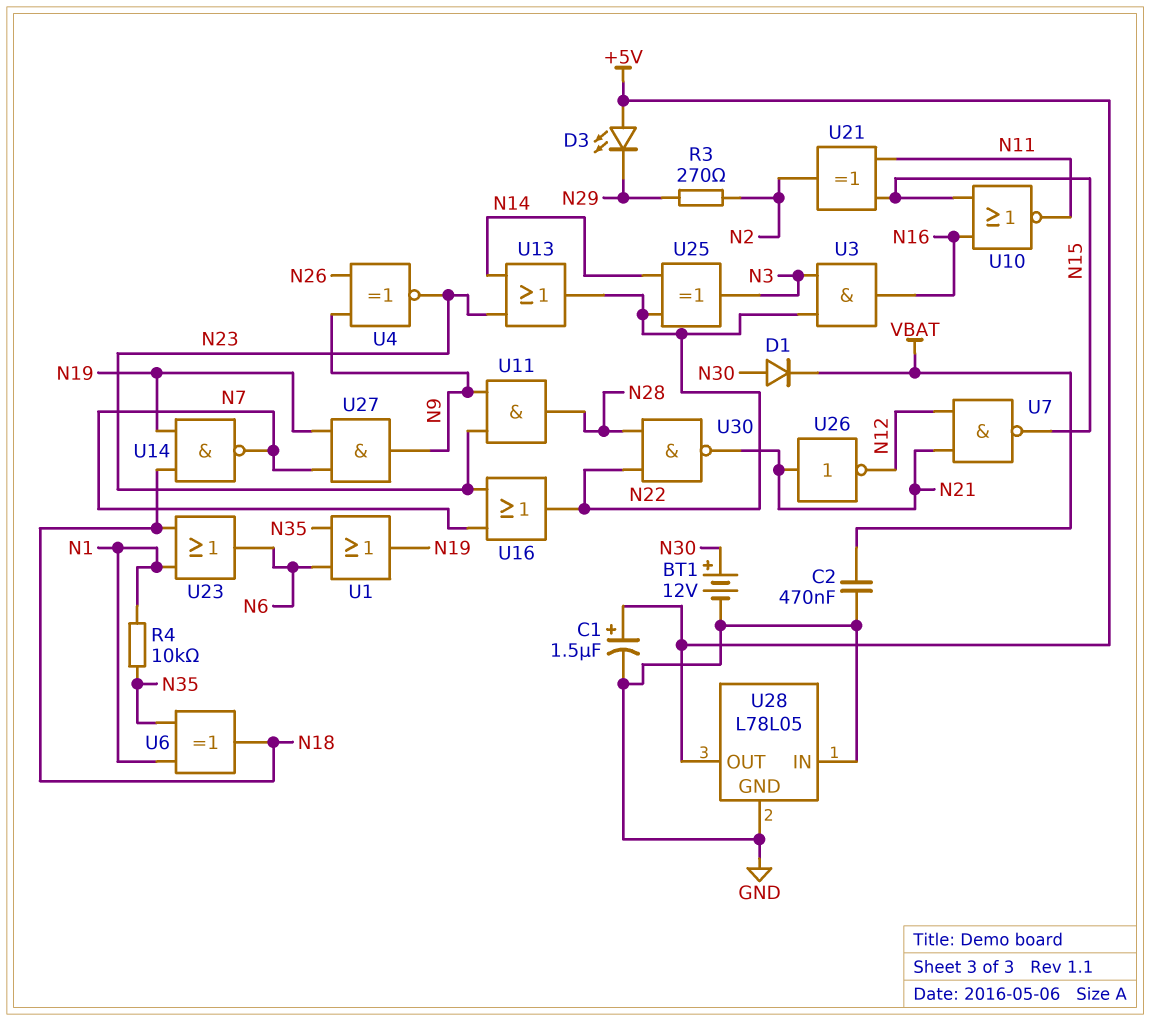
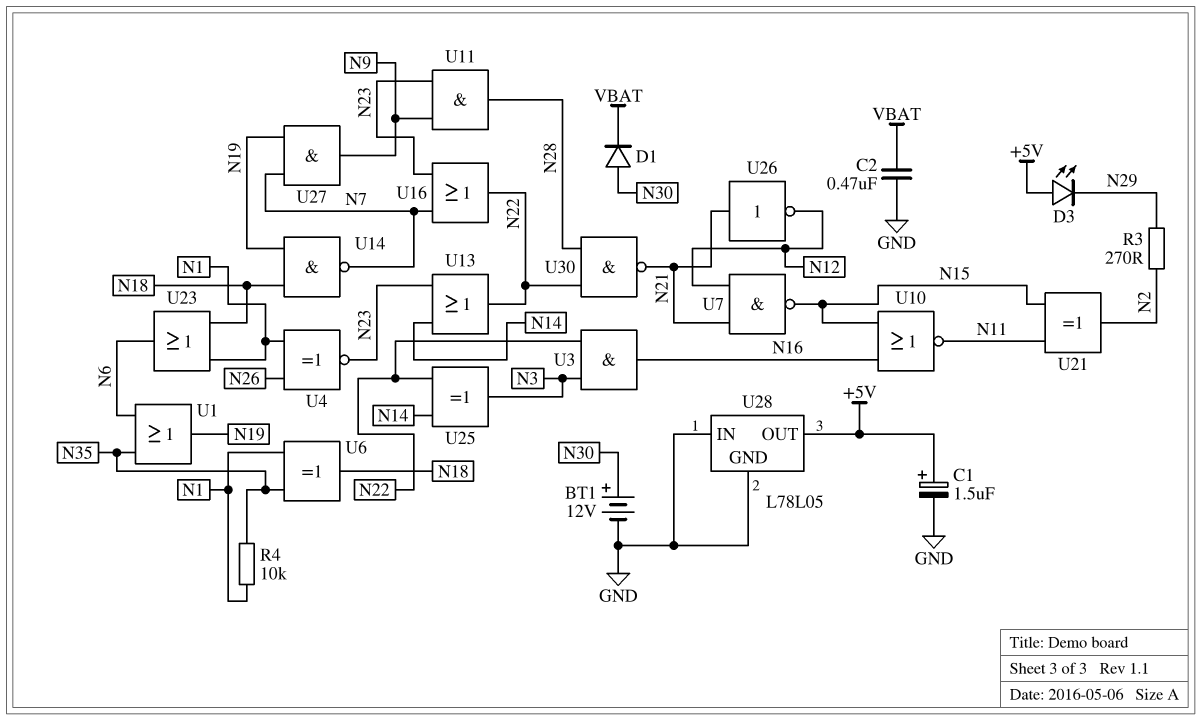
U4: XNOR (in N9, in N26, out N23) -> XNOR (in N1, in N26, out N23)

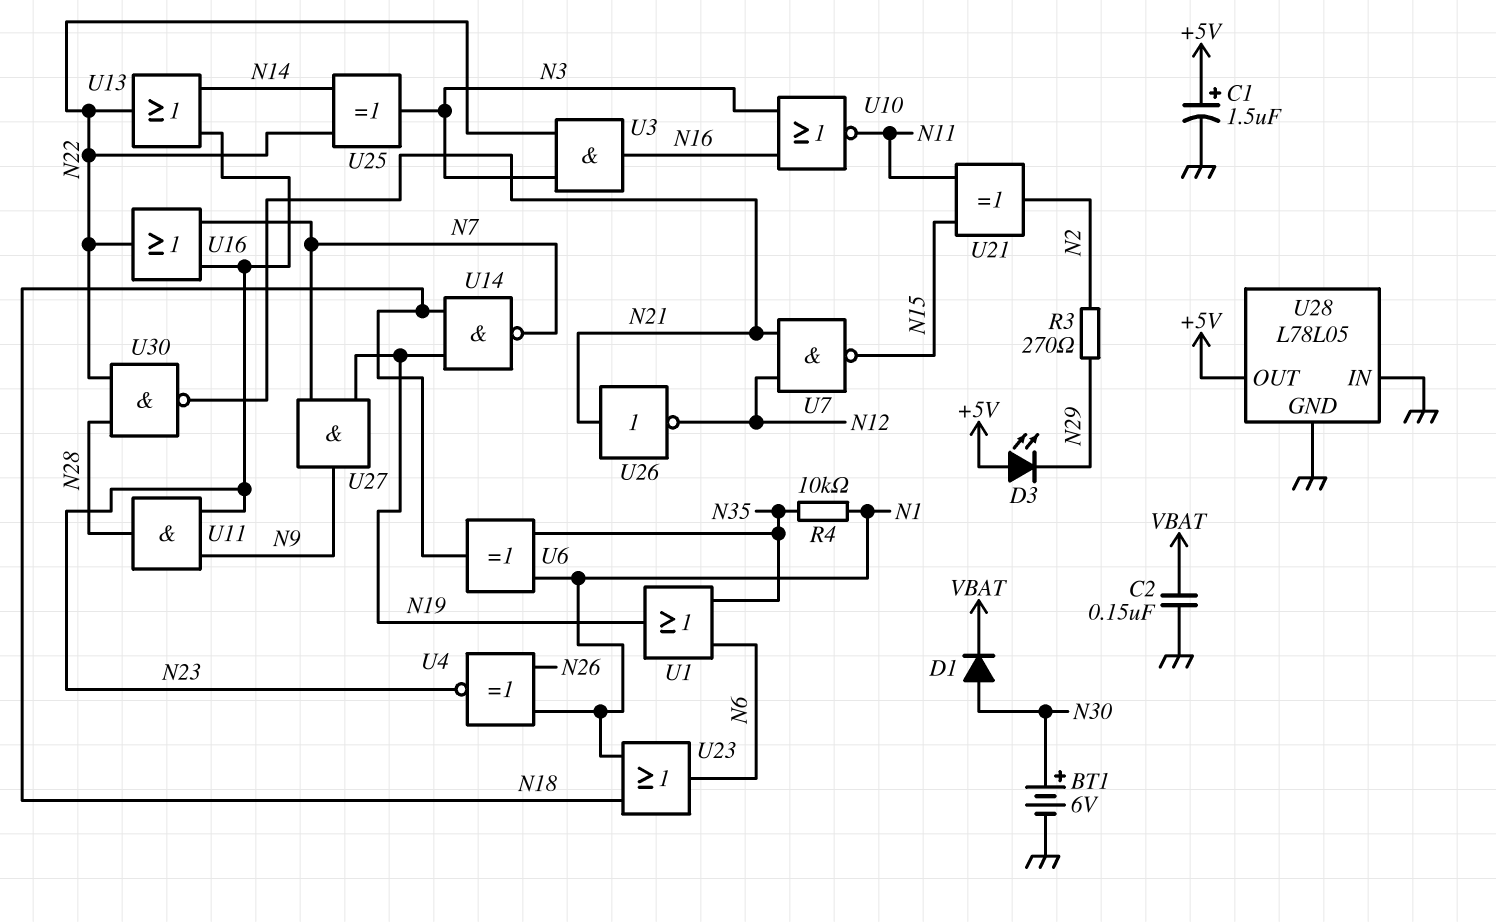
BT1: 12V (plus N30, minus GND) -> 6V (plus N30, minus GND)
C2: 470nF (GND, VBAT) -> 150nF (GND, VBAT)
U10: NOR (in N15, in N16, out N11) -> NOR (in N3, in N16, out N11)

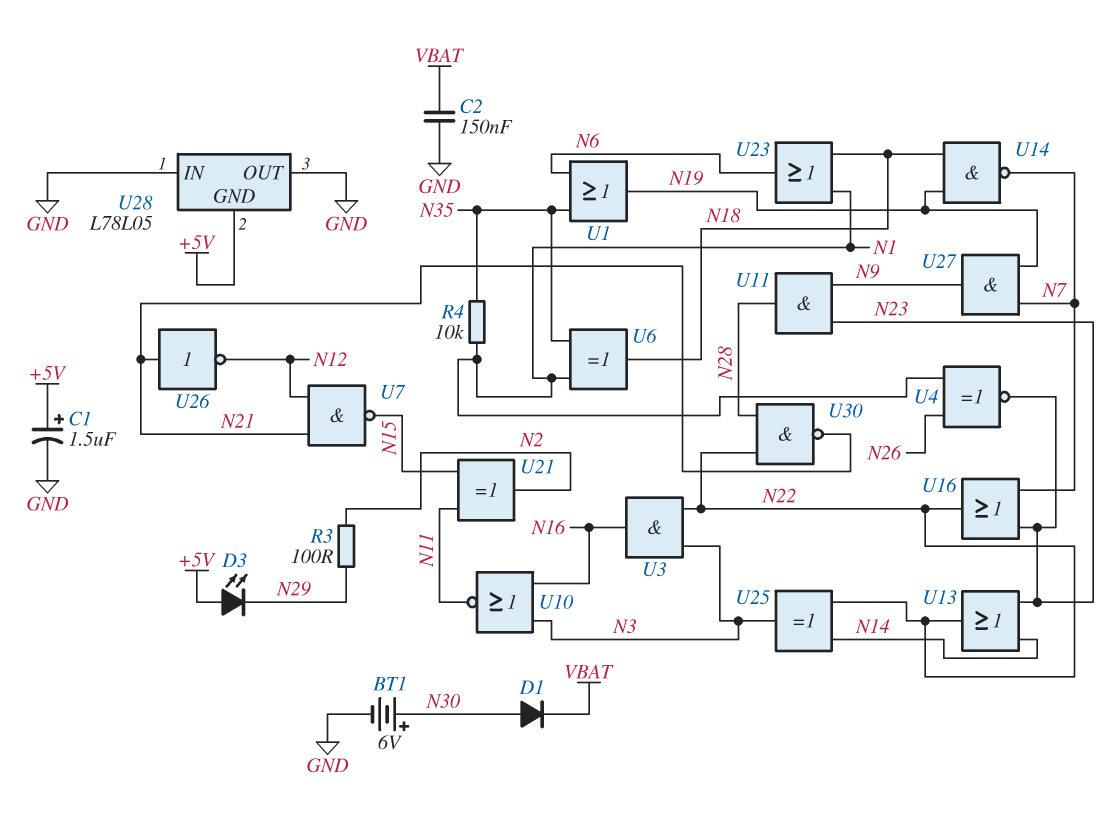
R3: 270 (N2, N29) -> 100 (N2, N29)
U28 pin GND: GND -> +5V
U28 pin OUT: +5V -> GND

